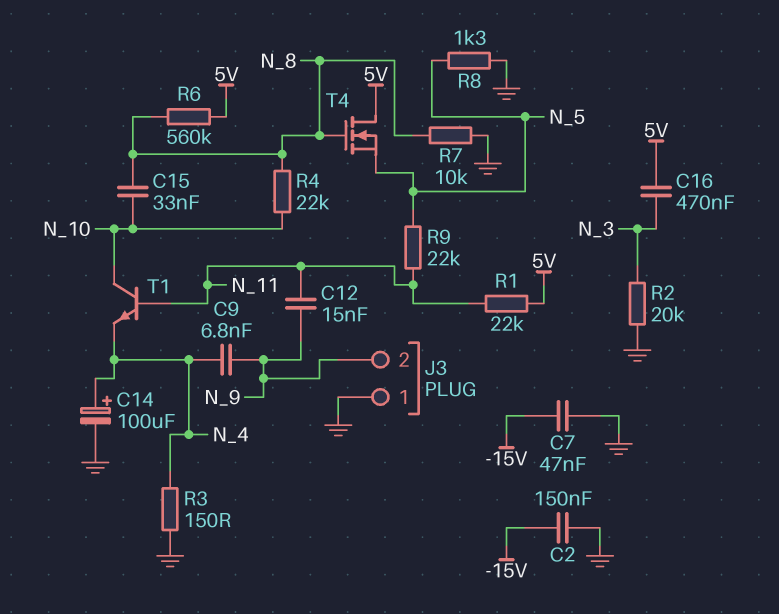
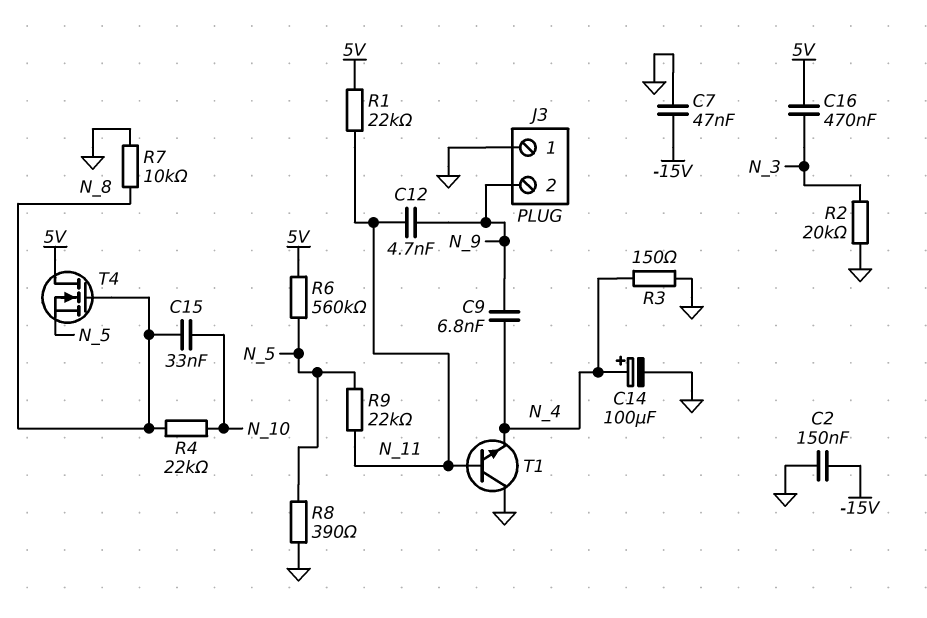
C12: 15nF (N_9, N_11) -> 4.7nF (N_9, N_11)
R6: 560k (5V, N_8) -> 560k (5V, N_5)
R8: 1.3k (GND, N_5) -> 390 (GND, N_5)
T1: NPN (B N_11, C N_10, E N_4) -> NPN (B N_11, C GND, E N_4)

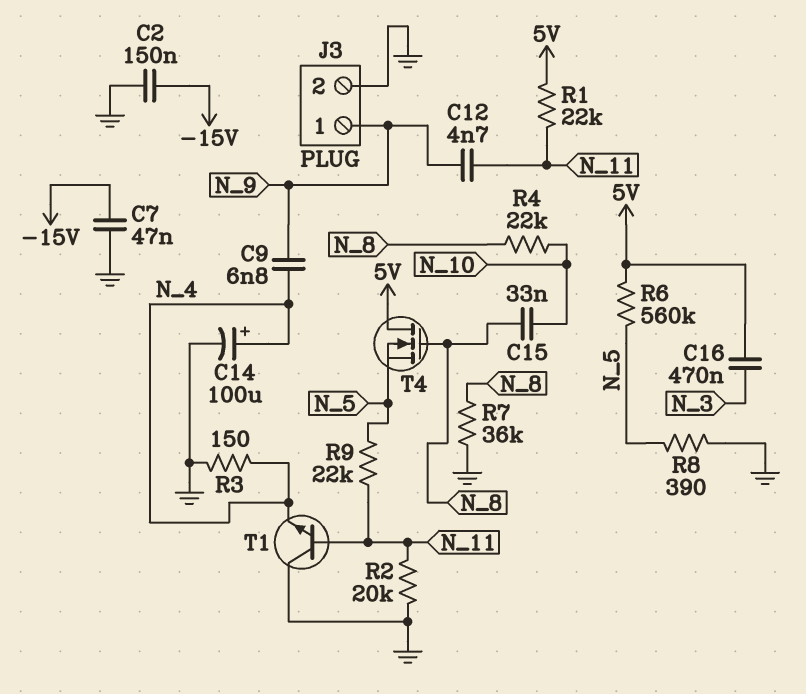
J3 pin 1: GND -> N_9
J3 pin 2: N_9 -> GND
R2: 20k (GND, N_3) -> 20k (GND, N_11)
R7: 10k (GND, N_8) -> 36k (GND, N_8)

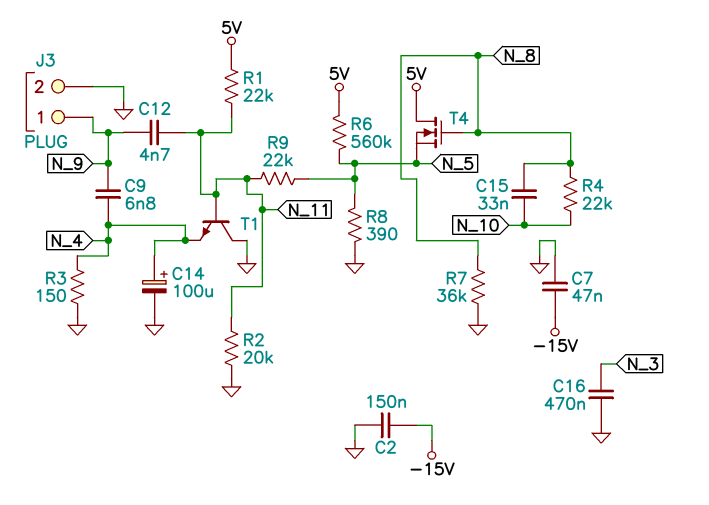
C16: 470nF (5V, N_3) -> 470nF (GND, N_3)

